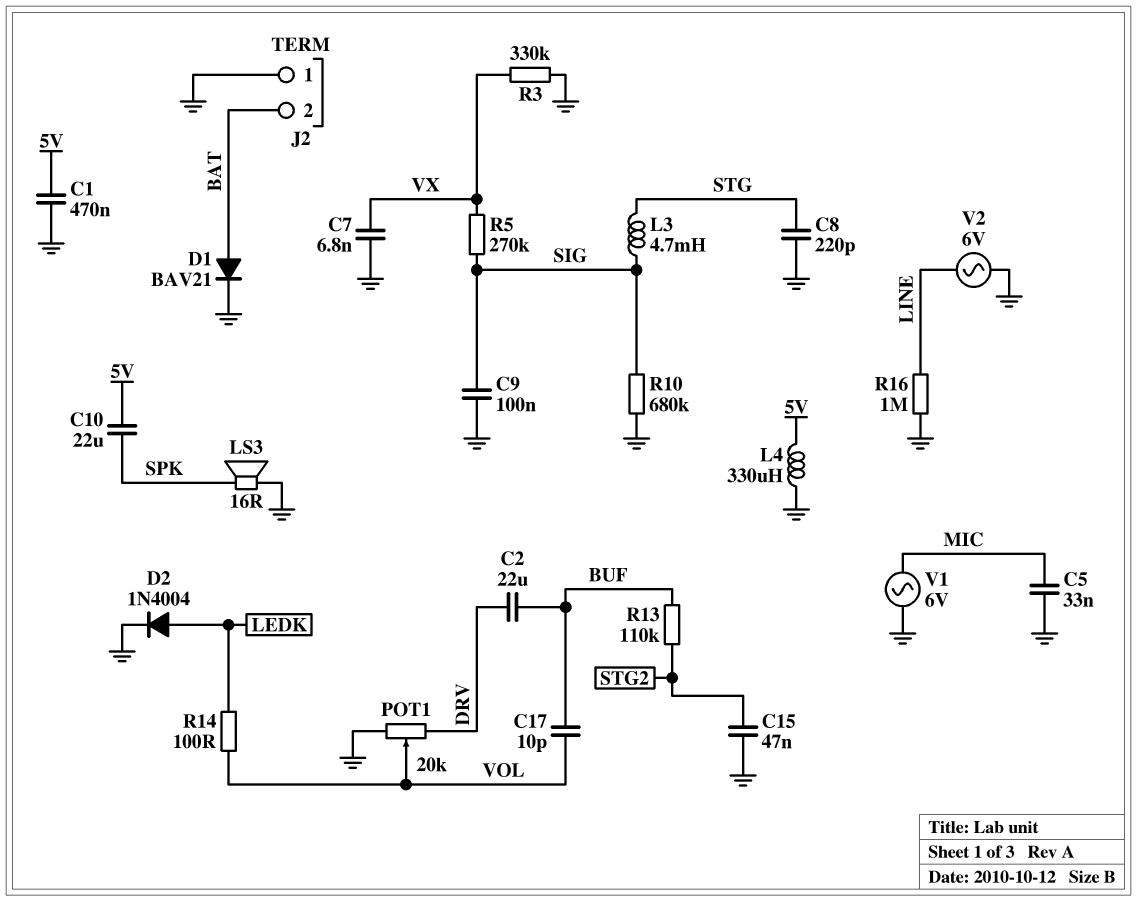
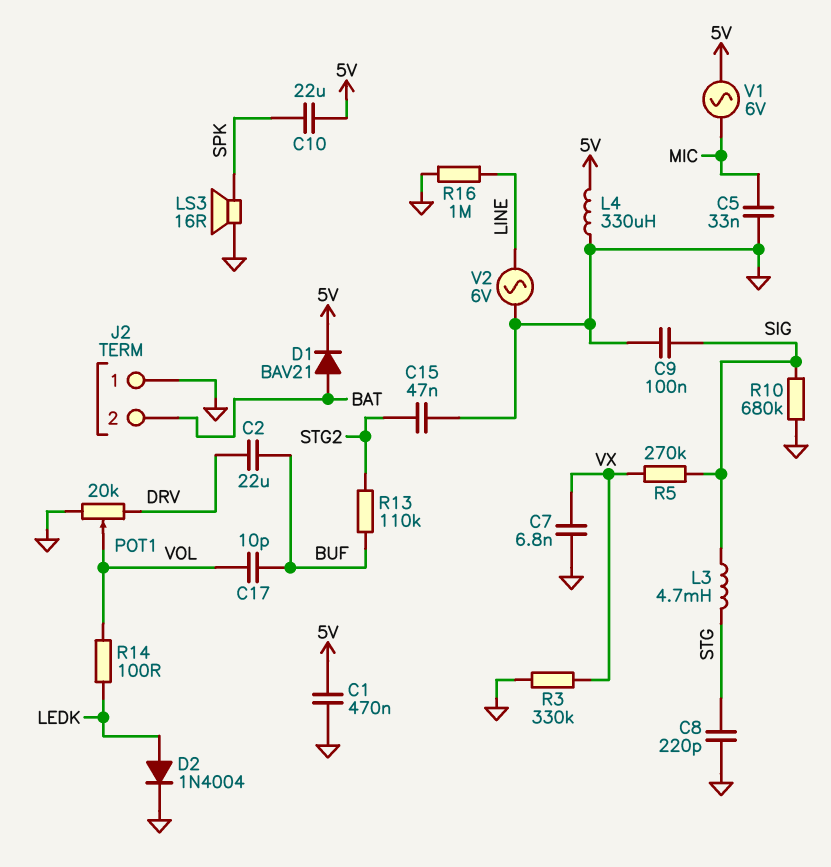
D1: diode BAV21 (A BAT, K GND) -> diode BAV21 (A BAT, K 5V)
V1: AC 6V (GND, MIC) -> AC 6V (5V, MIC)

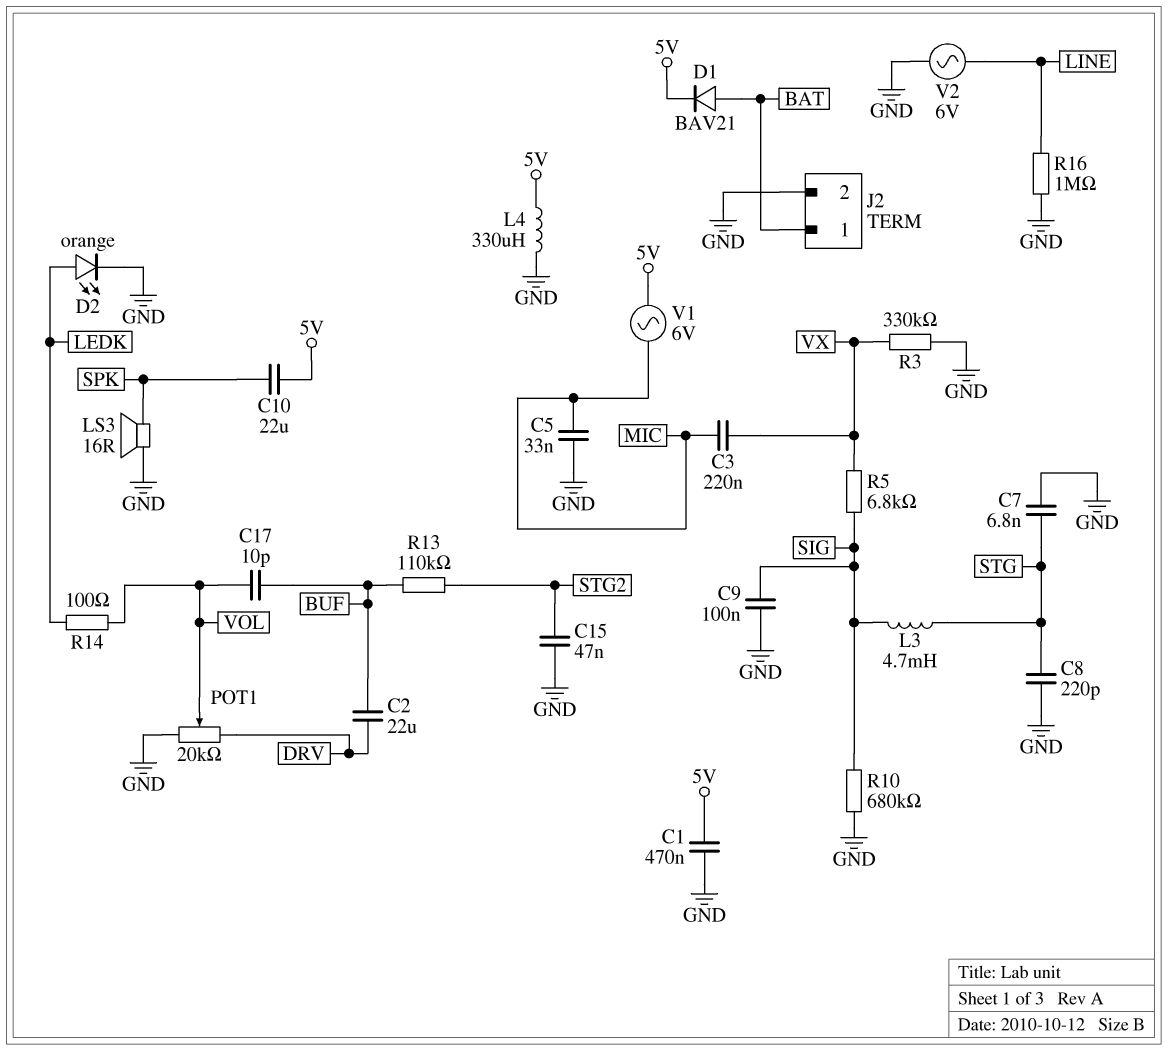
C3: none -> 220nF (MIC, VX)
C7: 6.8nF (GND, VX) -> 6.8nF (GND, STG)
D2: diode 1N4004 (A LEDK, K GND) -> LED orange (A LEDK, K GND)
J2 pin 1: GND -> BAT
J2 pin 2: BAT -> GND
R5: 270k (SIG, VX) -> 6.8k (SIG, VX)

